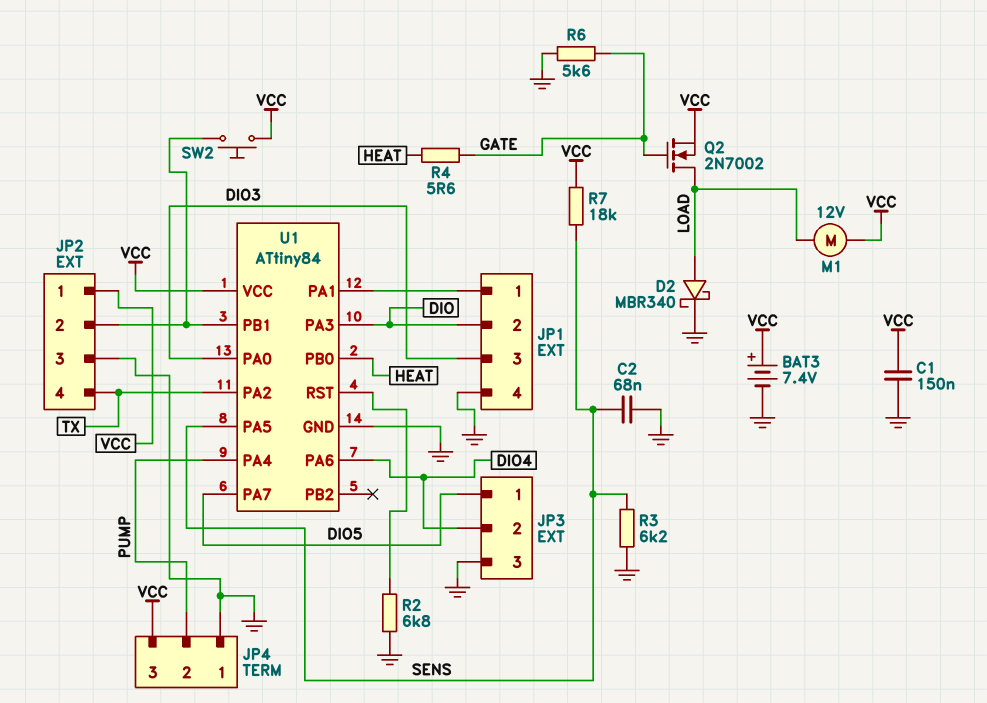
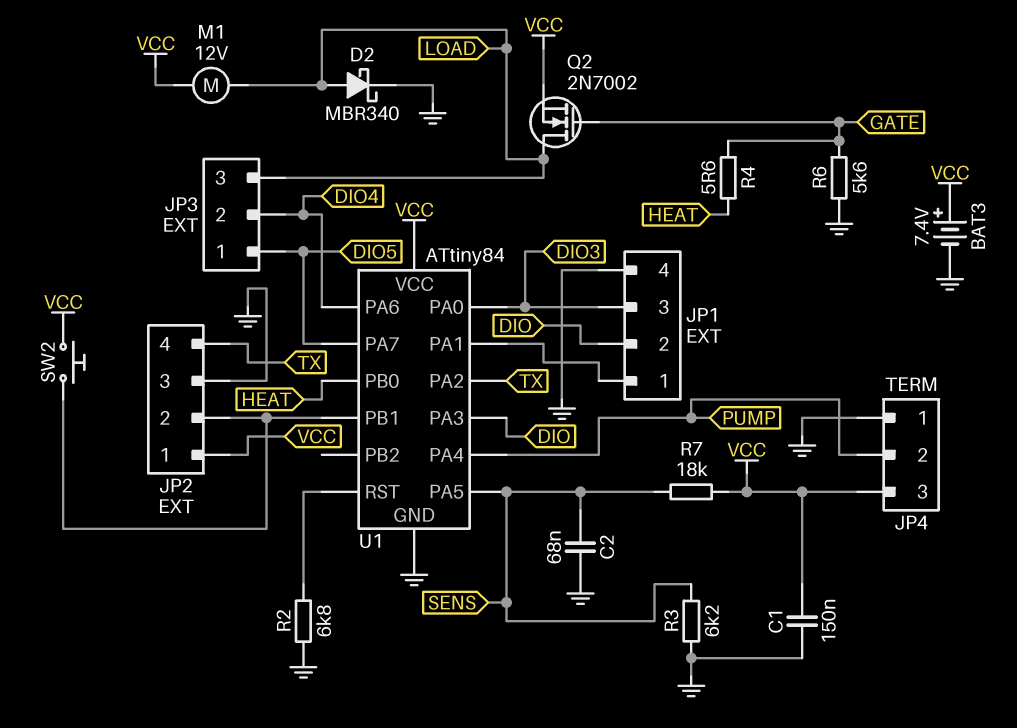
JP3 pin 3: GND -> LOAD

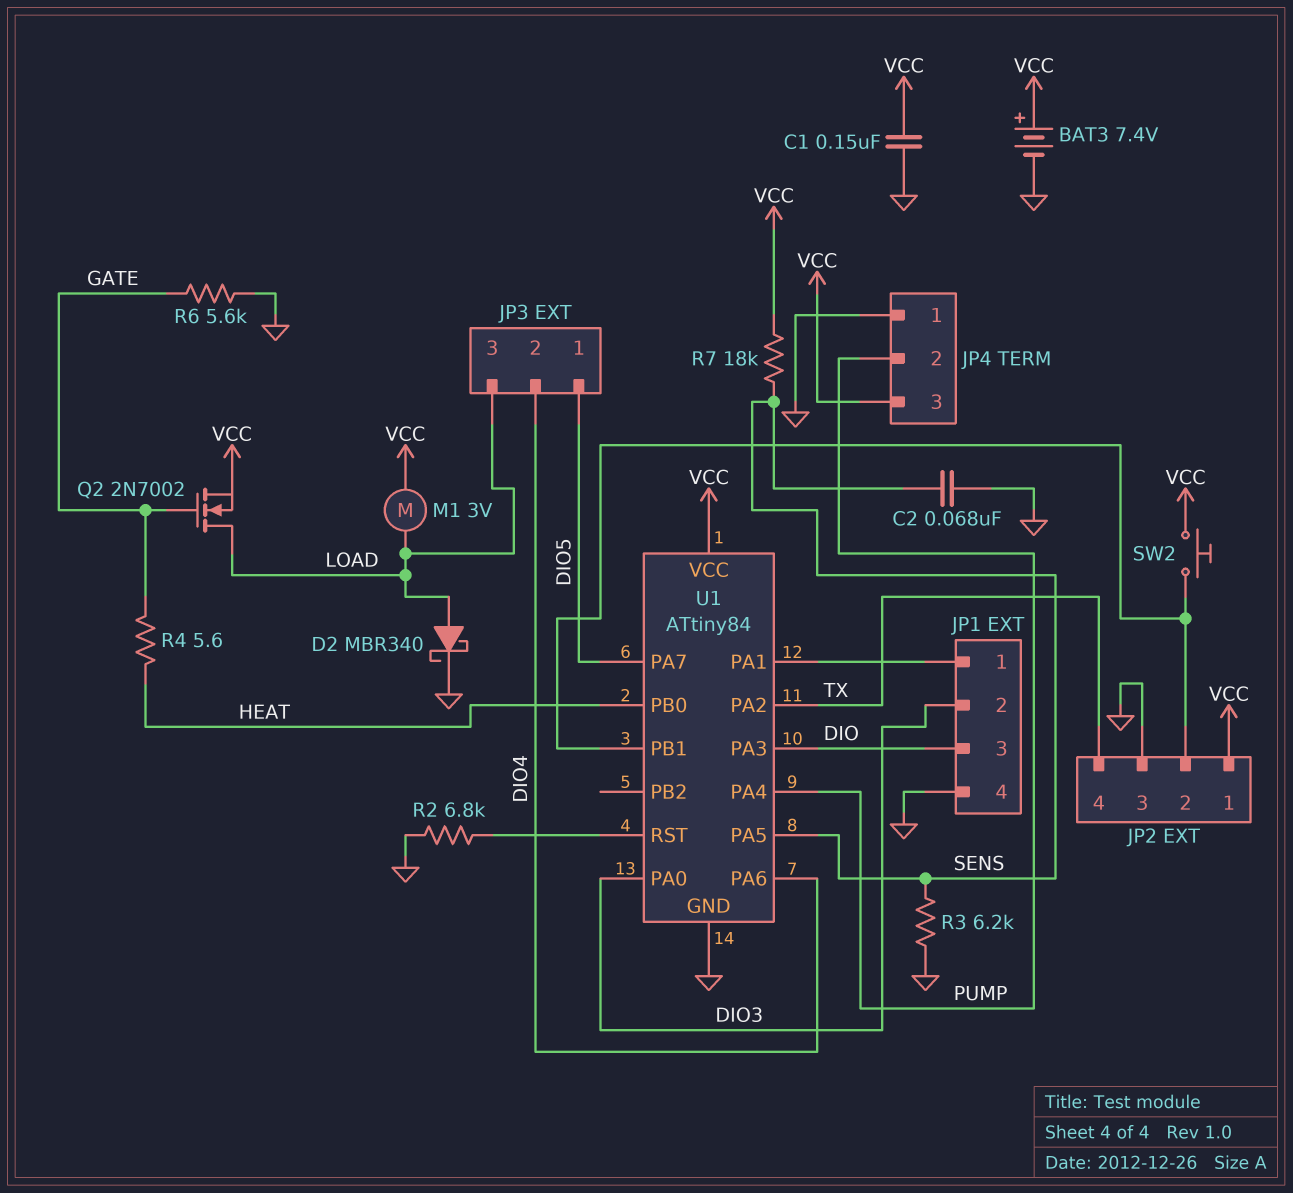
JP1 pin 2: DIO -> DIO3
JP1 pin 3: DIO3 -> DIO
M1: motor 12V (LOAD, VCC) -> motor 3V (LOAD, VCC)

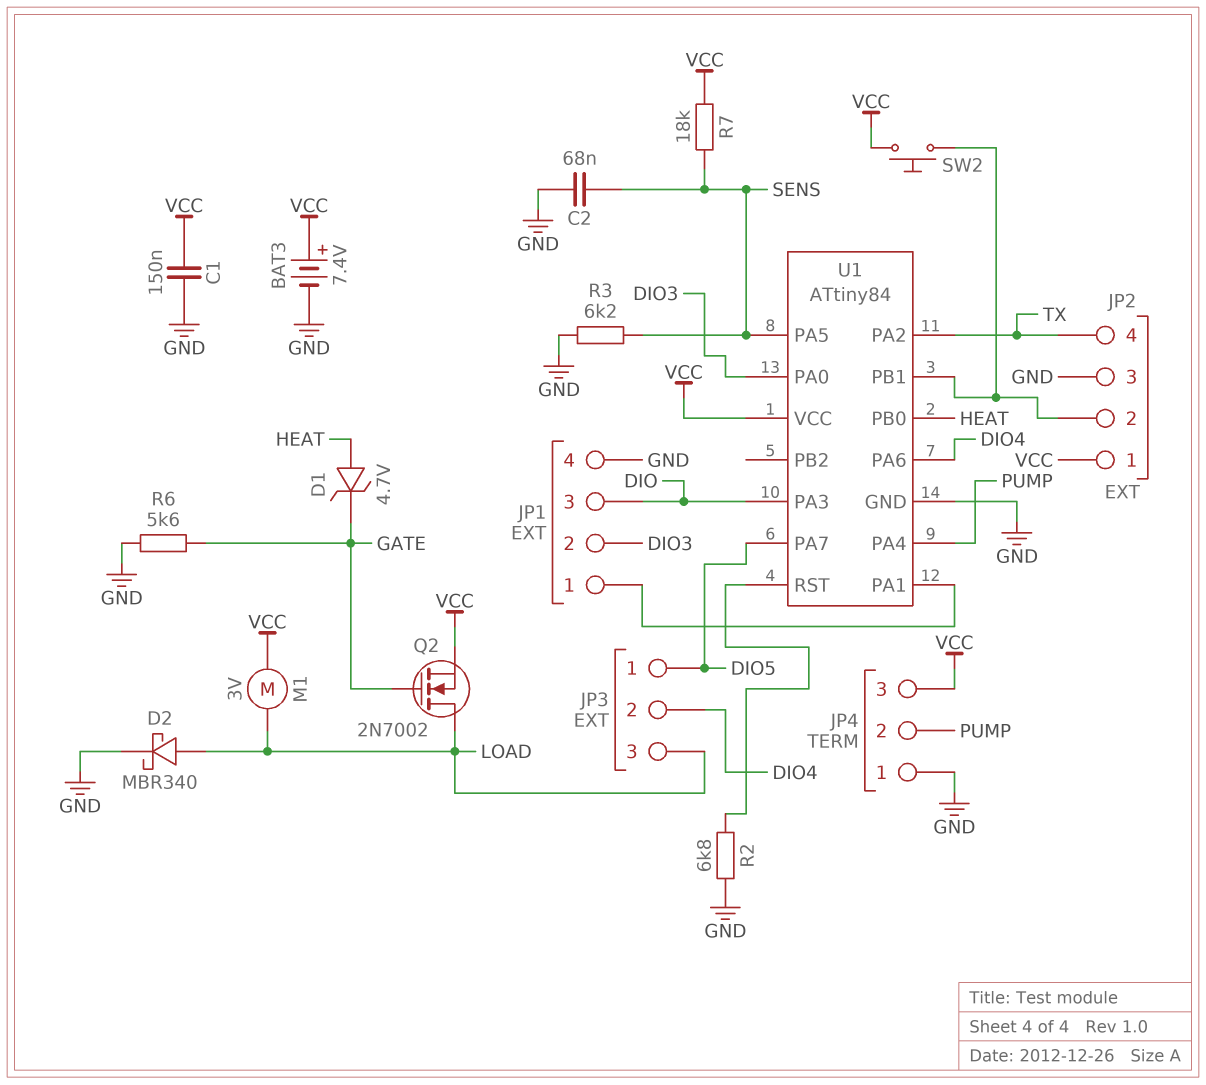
D1: none -> zener 4.7V (A HEAT, K GATE)
R4: 5.6 (GATE, HEAT) -> none

